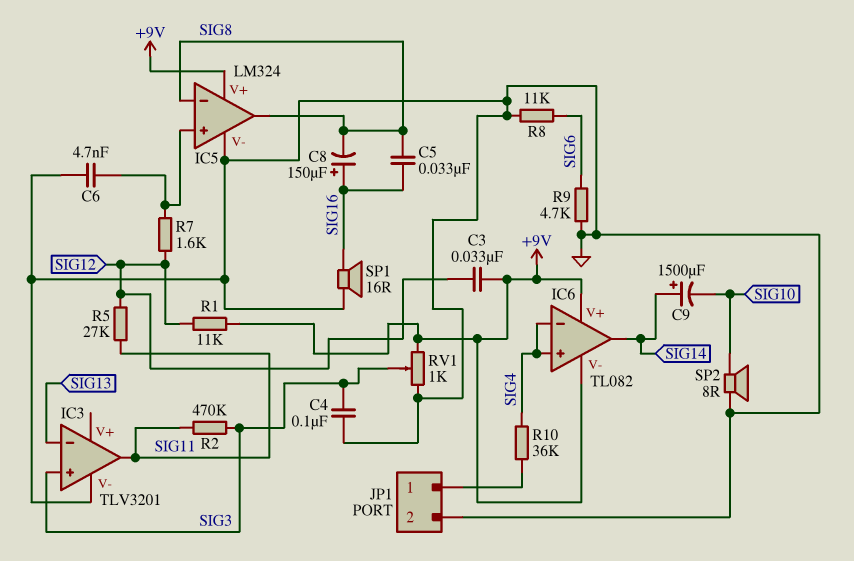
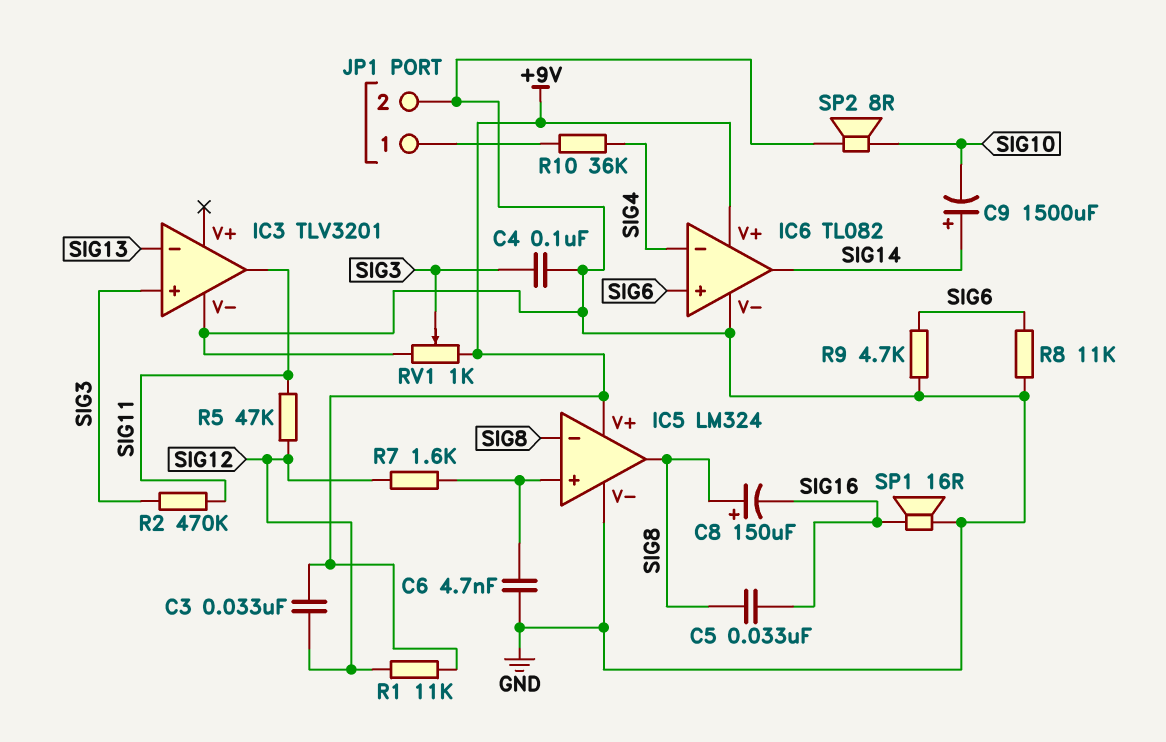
C8: 150uF (plus SIG16, minus SIG8) -> 150uF (plus SIG8, minus SIG16)
IC6 pin V-: +9V -> GND
IC6 pin in+: SIG4 -> SIG6
R5: 27k (SIG11, SIG12) -> 47k (SIG11, SIG12)

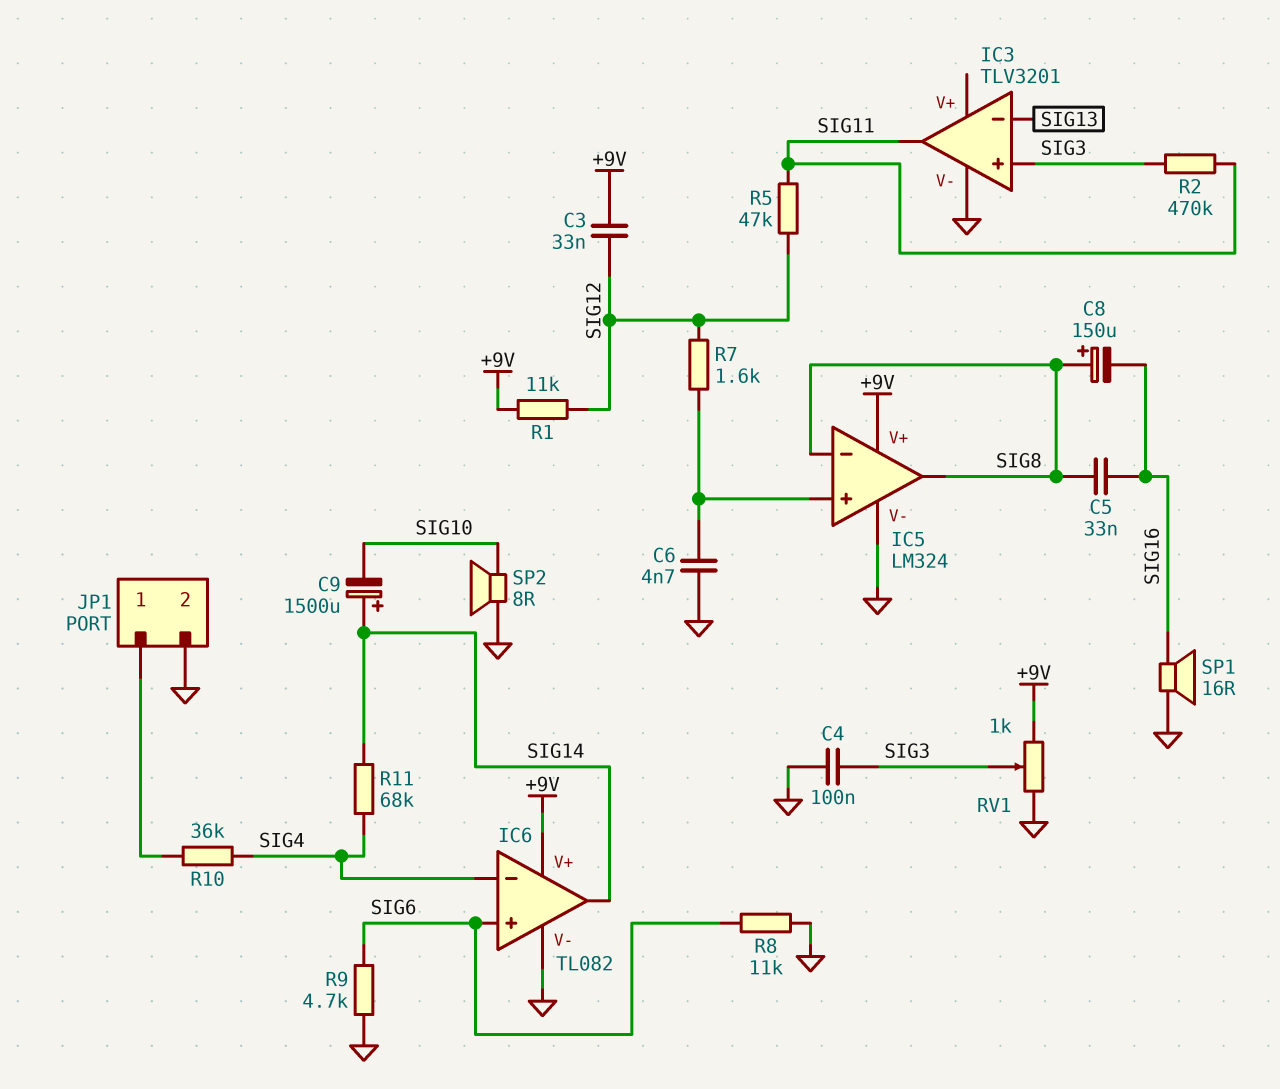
R11: none -> 68k (SIG4, SIG14)

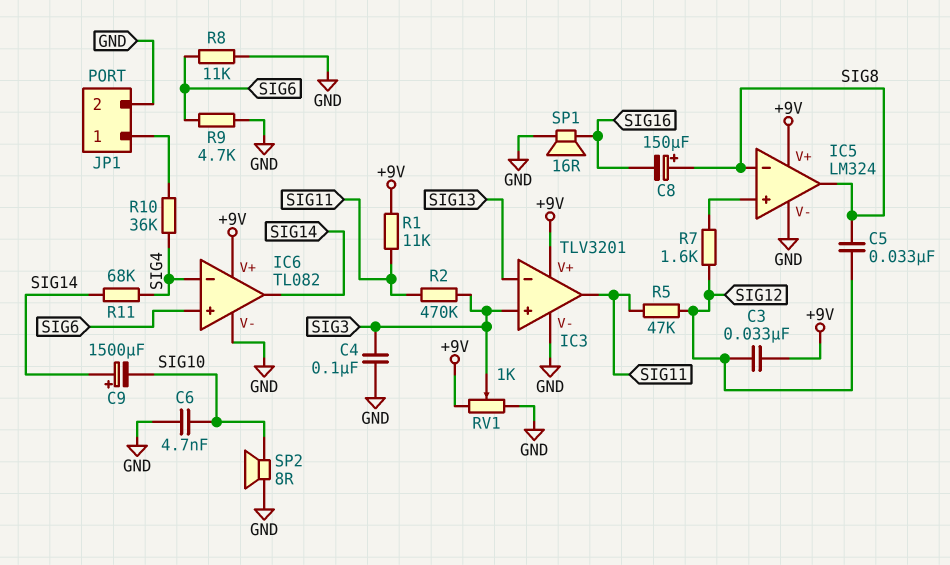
C5: 33nF (SIG8, SIG16) -> 33nF (SIG8, SIG12)
C6: 4.7nF (GND, IC5/in+) -> 4.7nF (GND, SIG10)
IC3 pin V+: none -> +9V
R1: 11k (+9V, SIG12) -> 11k (+9V, SIG11)

